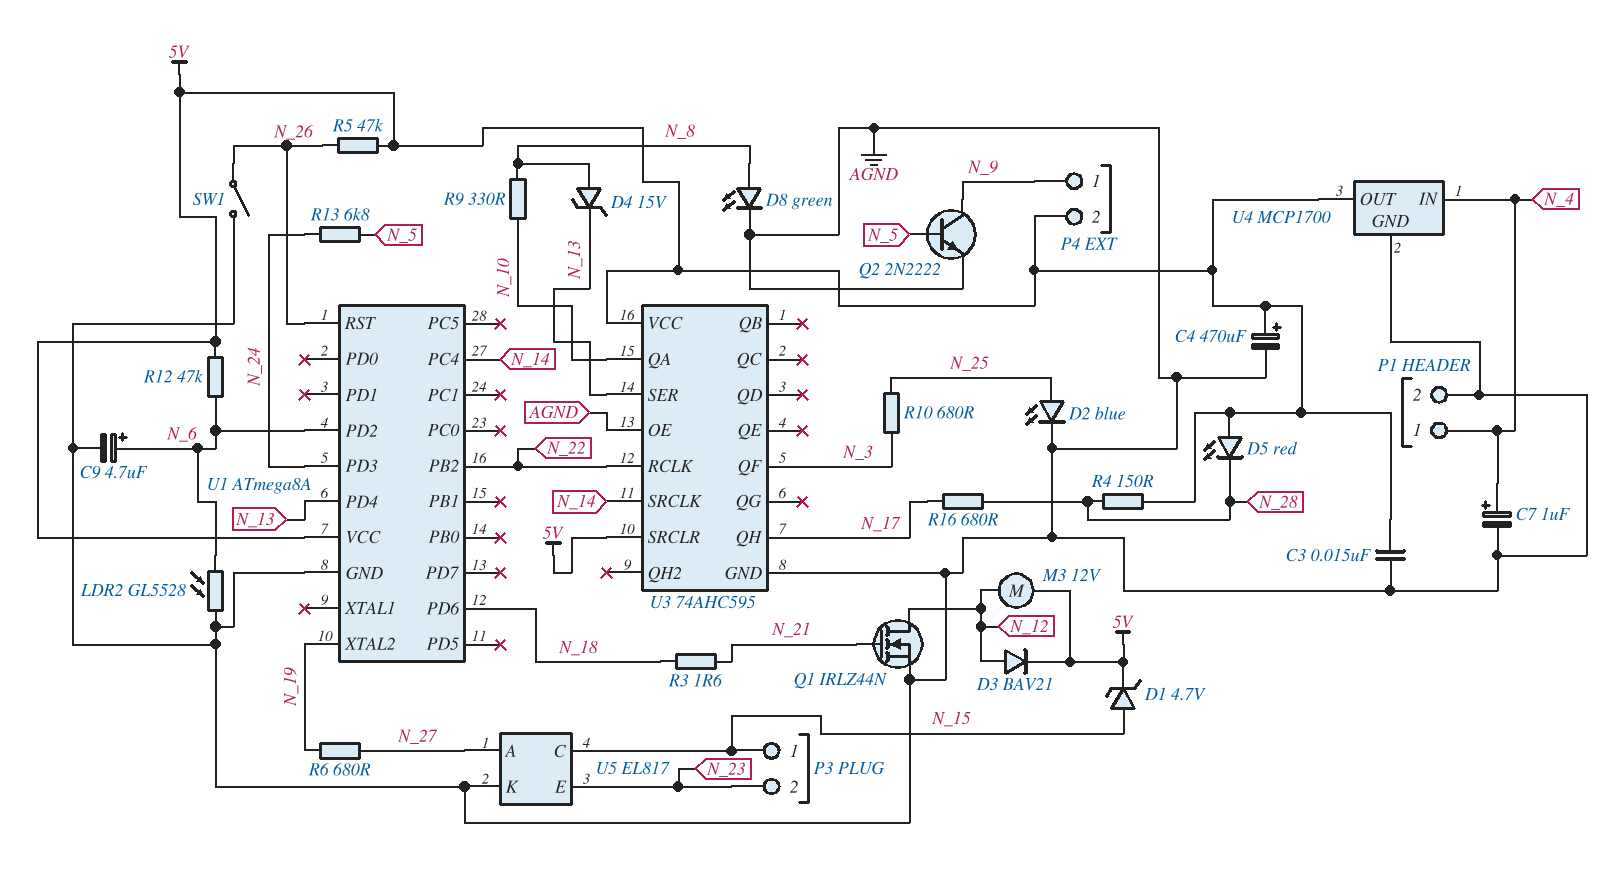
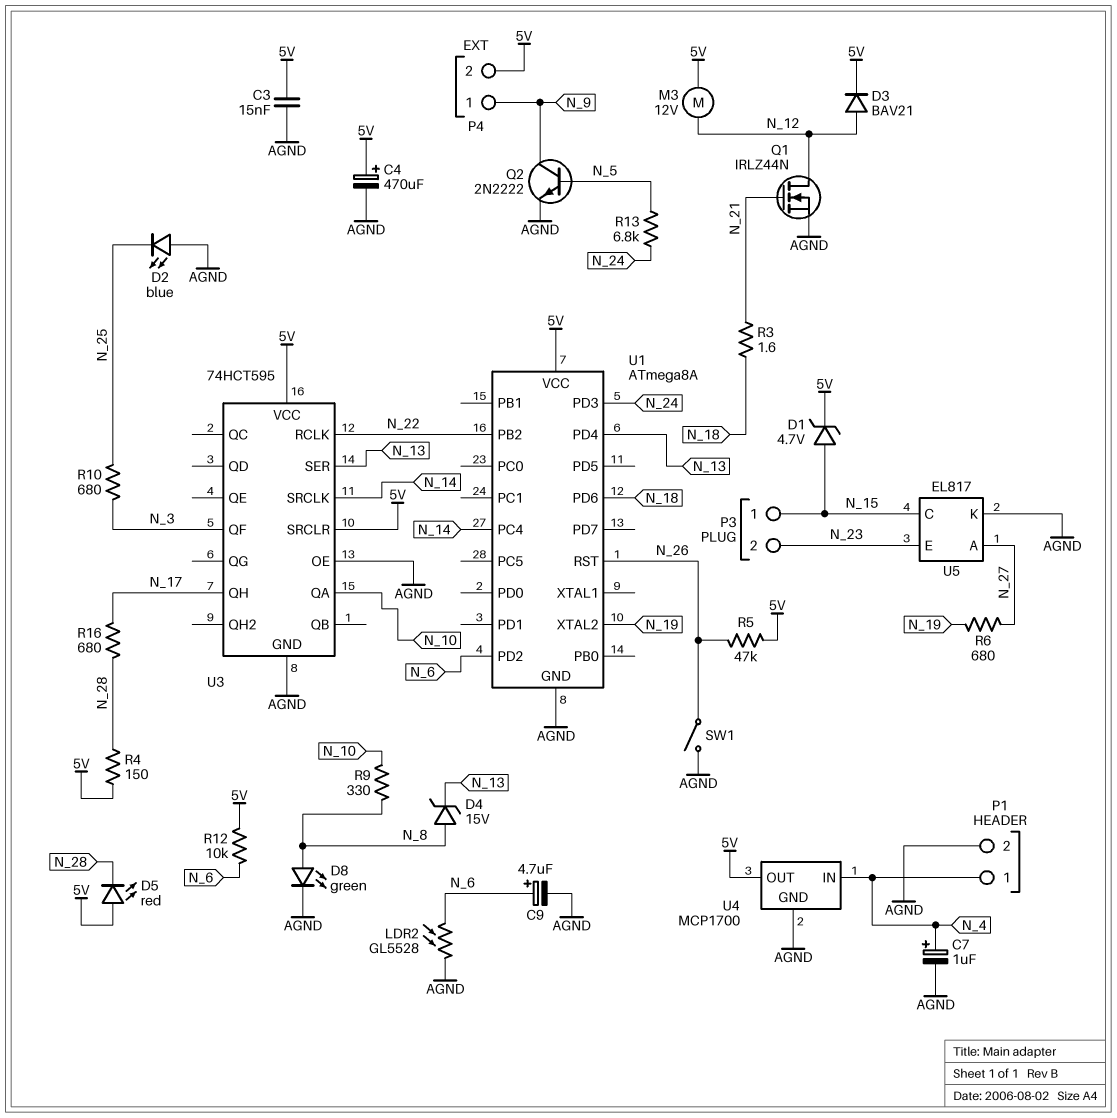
D2: LED blue (A N_25, K AGND) -> LED blue (A AGND, K N_25)
R12: 47k (5V, N_6) -> 10k (5V, N_6)
U3: 74AHC595 -> 74HCT595

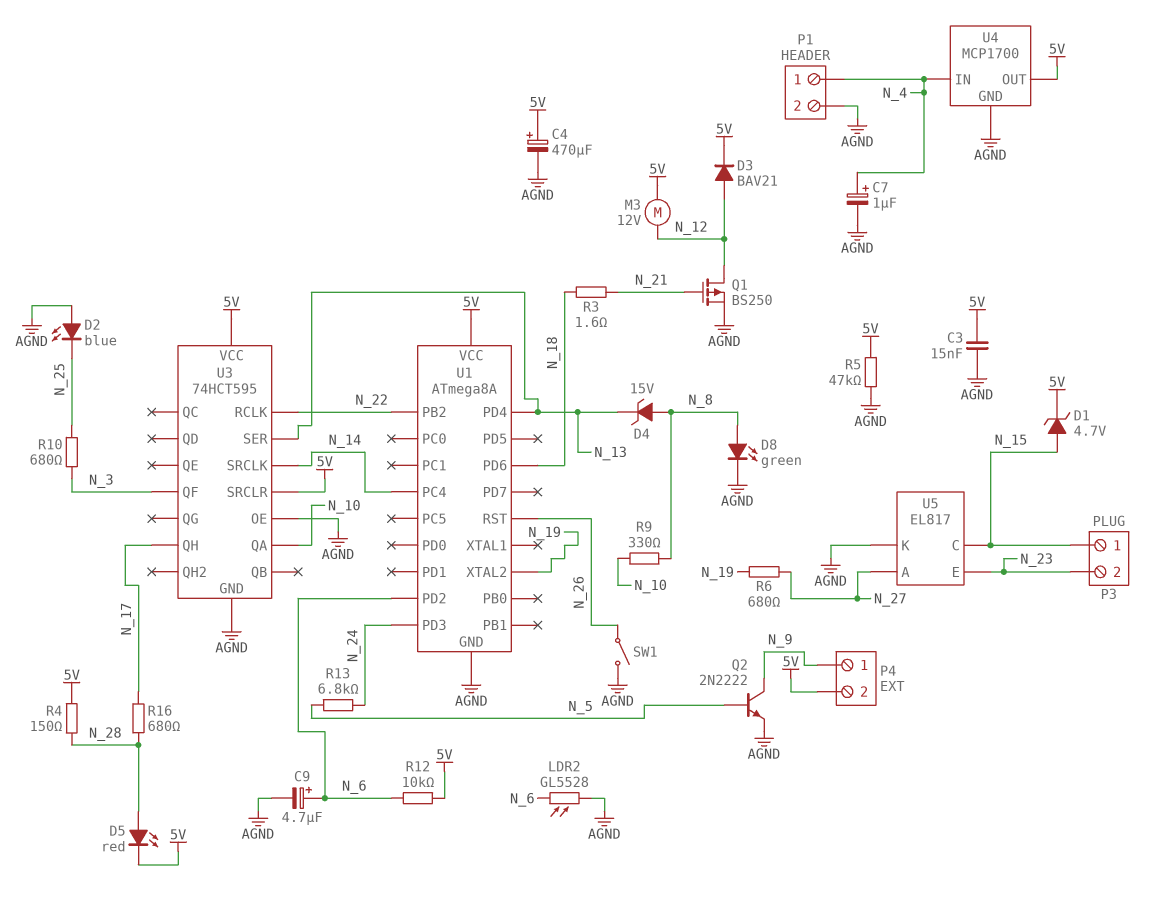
D5: LED red (A 5V, K N_28) -> LED red (A N_28, K 5V)
Q1: NMOS IRLZ44N (G N_21, D N_12, S AGND) -> PMOS BS250 (G N_21, D N_12, S AGND)
R5: 47k (5V, N_26) -> 47k (5V, AGND)

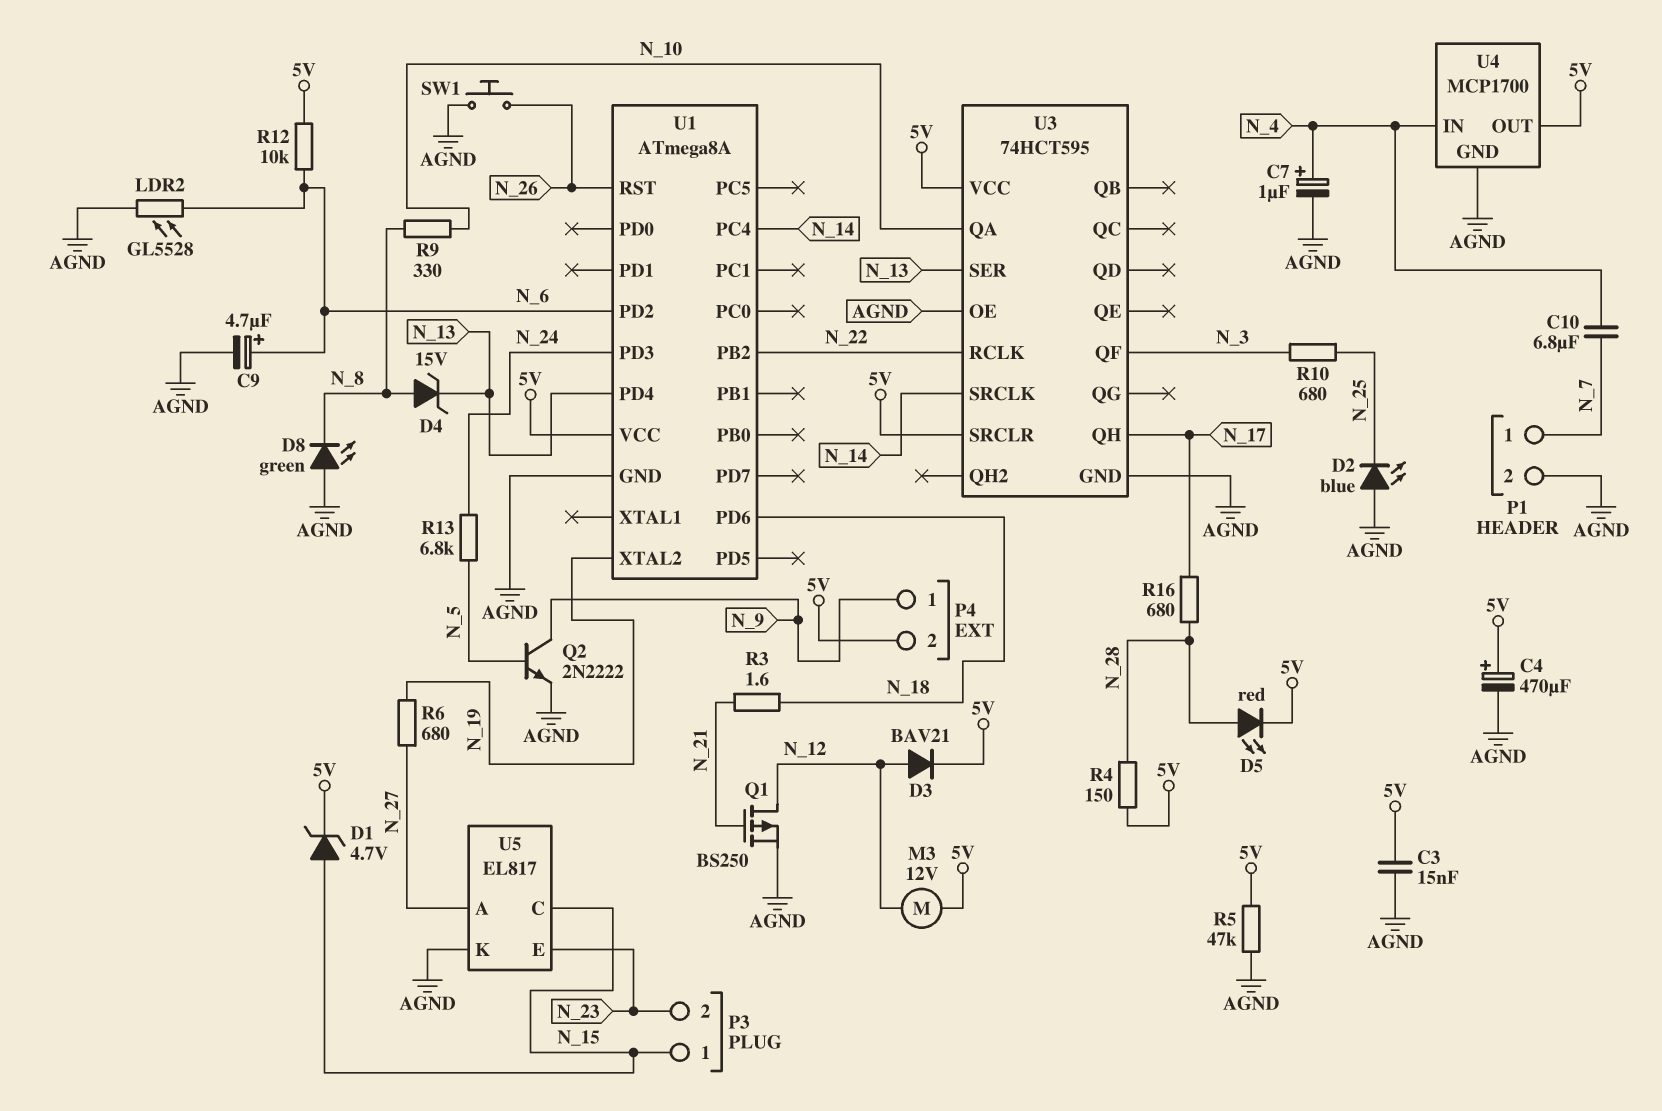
C10: none -> 6.8uF (N_4, N_7)
D8: LED green (A N_8, K AGND) -> LED green (A AGND, K N_8)
P1 pin 1: N_4 -> N_7
SW1: switch (AGND, N_26) -> button (AGND, N_26)

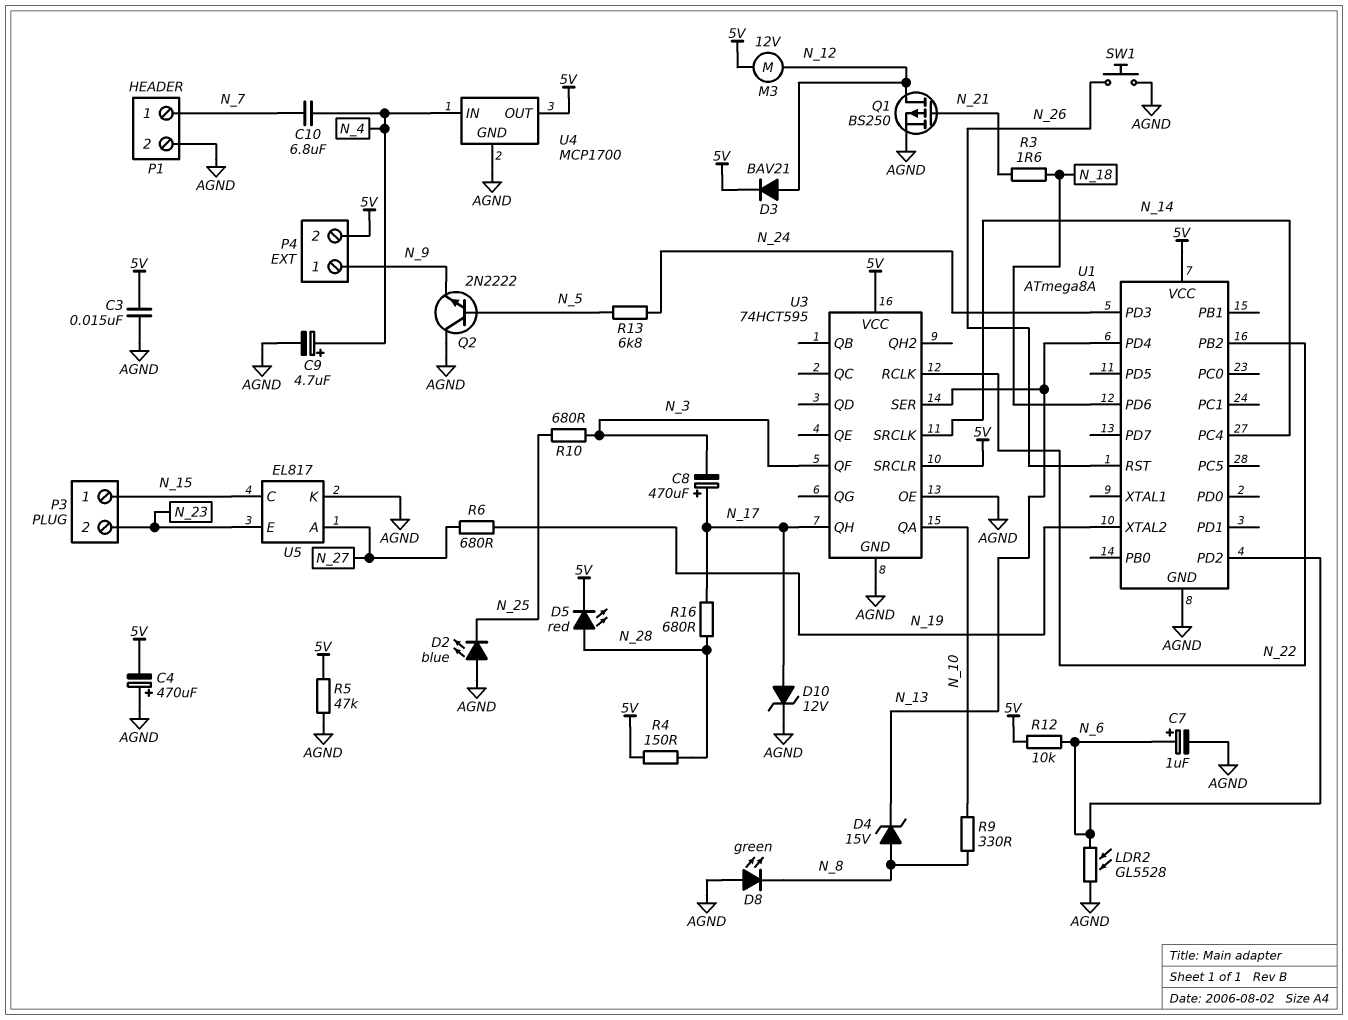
C4: 470uF (plus 5V, minus AGND) -> 470uF (plus AGND, minus 5V)
C7: 1uF (plus N_4, minus AGND) -> 1uF (plus N_6, minus AGND)
C8: none -> 470uF (plus N_17, minus N_3)
C9: 4.7uF (plus N_6, minus AGND) -> 4.7uF (plus N_4, minus AGND)
D1: zener 4.7V (A N_15, K 5V) -> none
D10: none -> zener 12V (A N_17, K AGND)
Q2: NPN 2N2222 (B N_5, C N_9, E AGND) -> NPN 2N2222 (B N_5, C AGND, E N_9)

